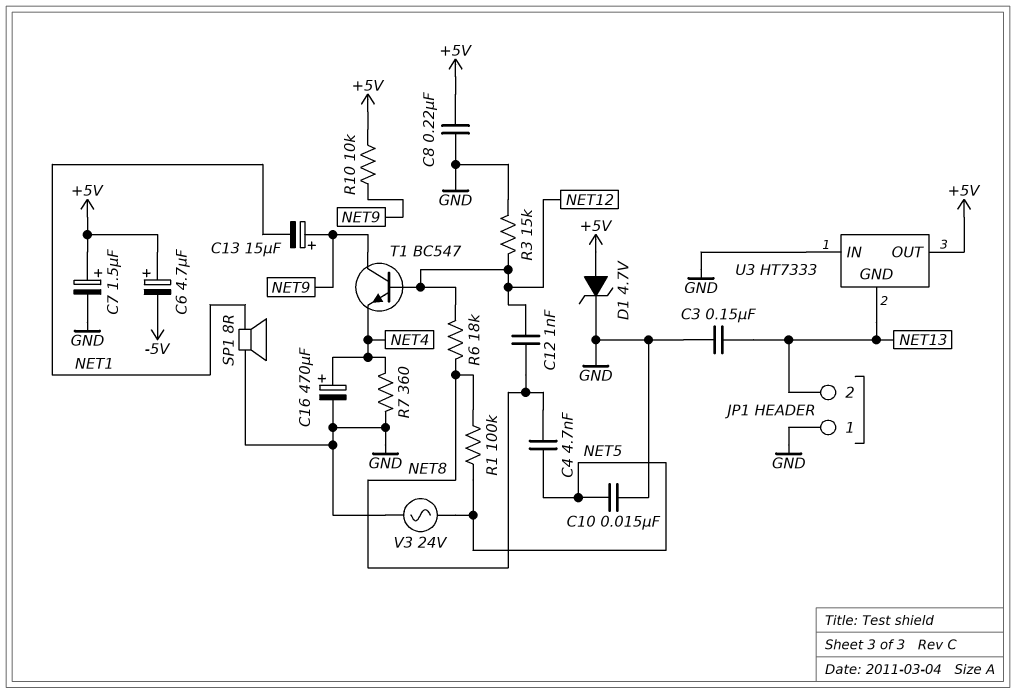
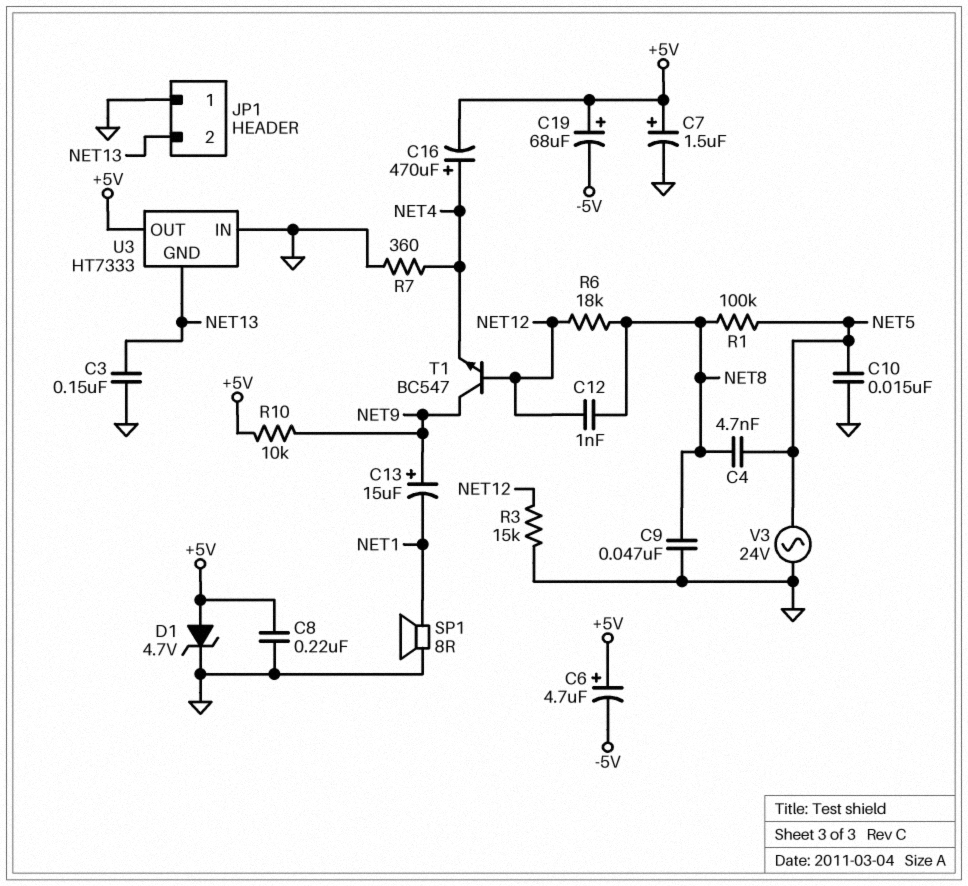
C9: none -> 47nF (GND, NET8)
C16: 470uF (plus NET4, minus GND) -> 470uF (plus NET4, minus +5V)
C19: none -> 68uF (plus +5V, minus -5V)

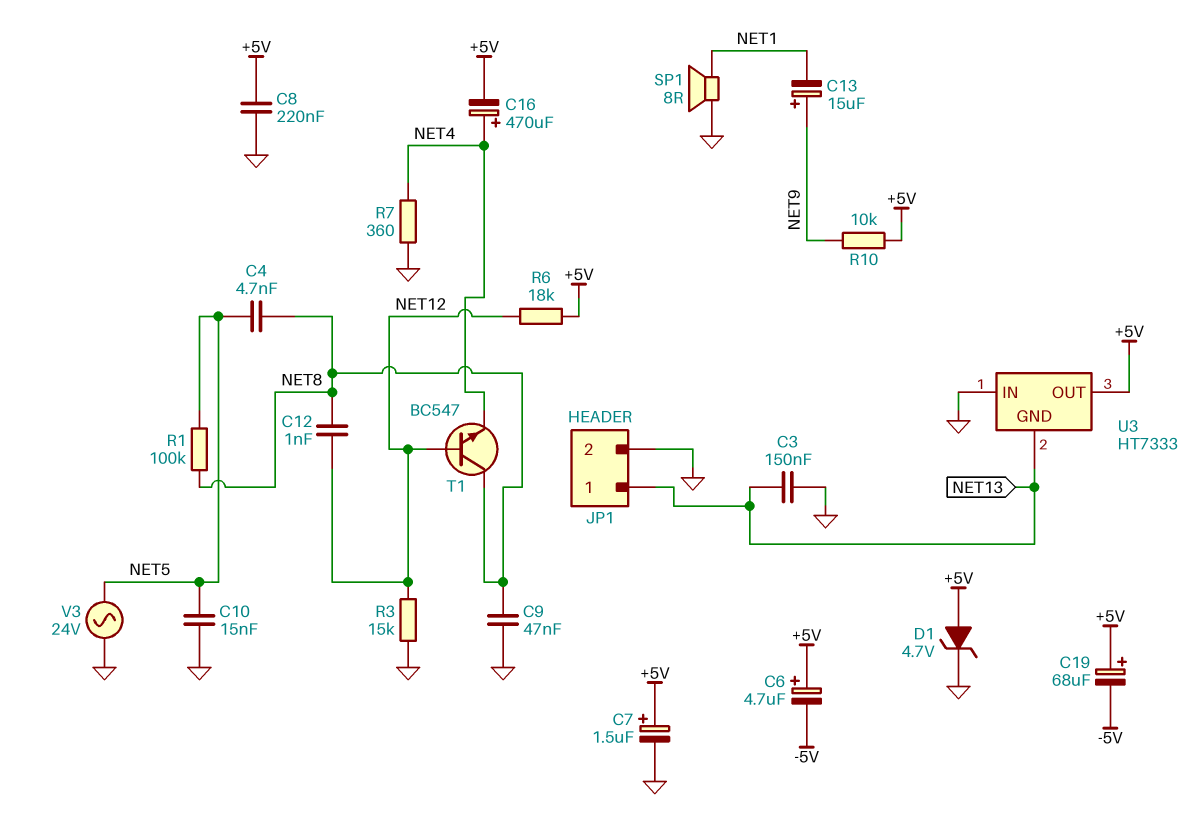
JP1 pin 1: GND -> NET13
JP1 pin 2: NET13 -> GND
R6: 18k (NET8, NET12) -> 18k (+5V, NET12)
T1: NPN BC547 (B NET12, C NET9, E NET4) -> NPN BC547 (B NET12, C NET8, E NET4)

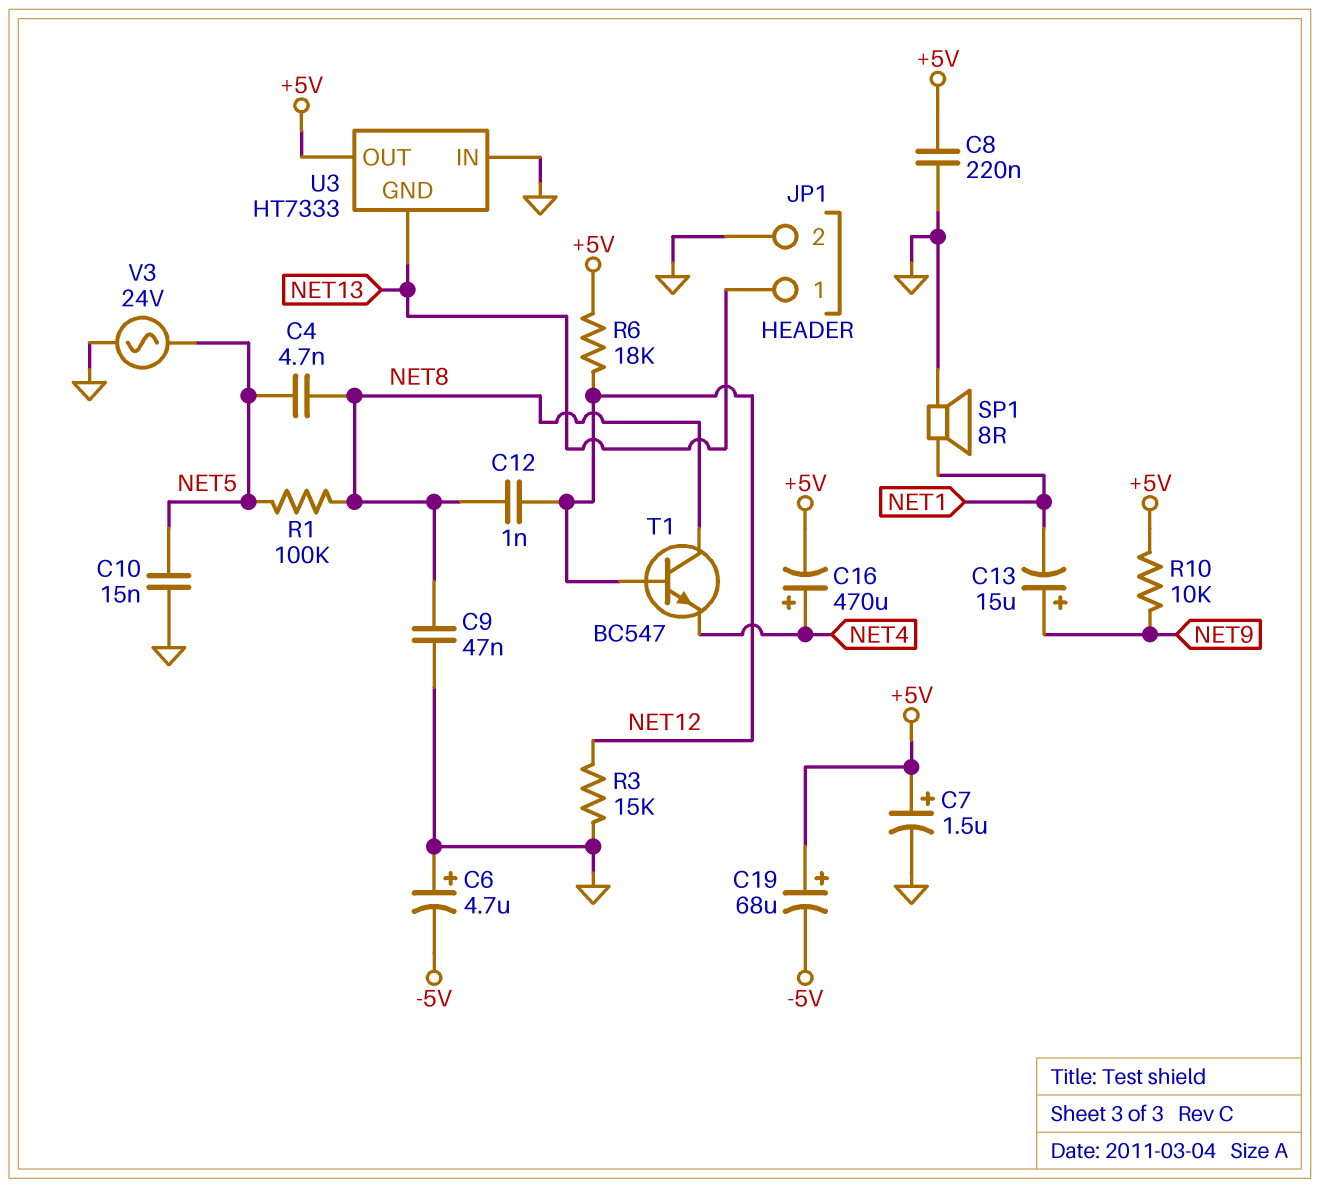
C3: 150nF (GND, NET13) -> none
C6: 4.7uF (plus +5V, minus -5V) -> 4.7uF (plus GND, minus -5V)
D1: zener 4.7V (A +5V, K GND) -> none
R7: 360 (GND, NET4) -> none

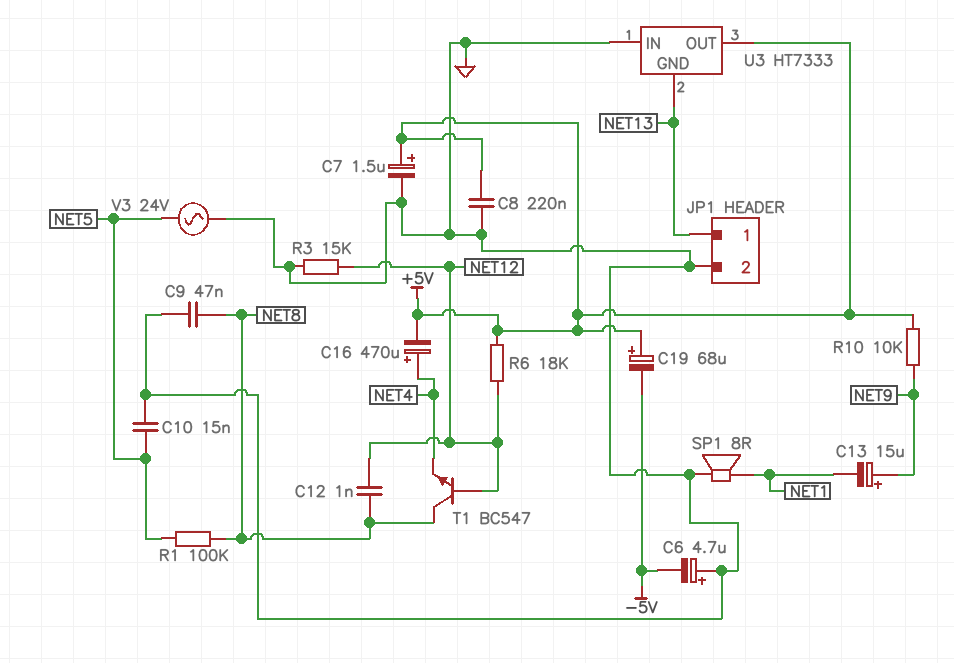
C4: 4.7nF (NET5, NET8) -> none

